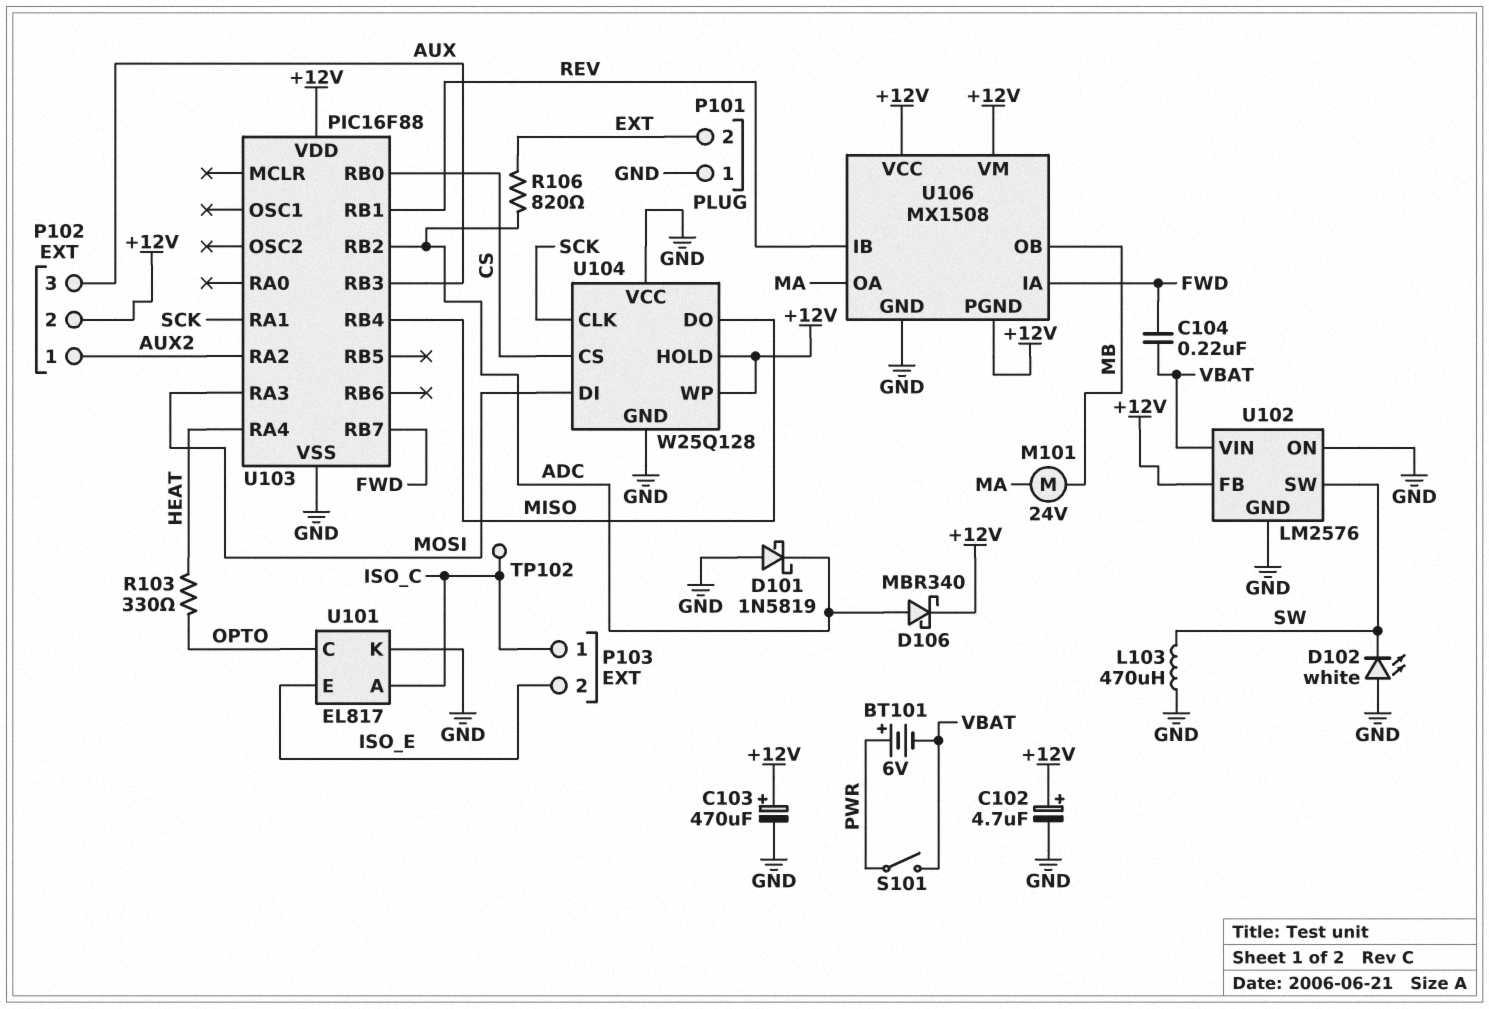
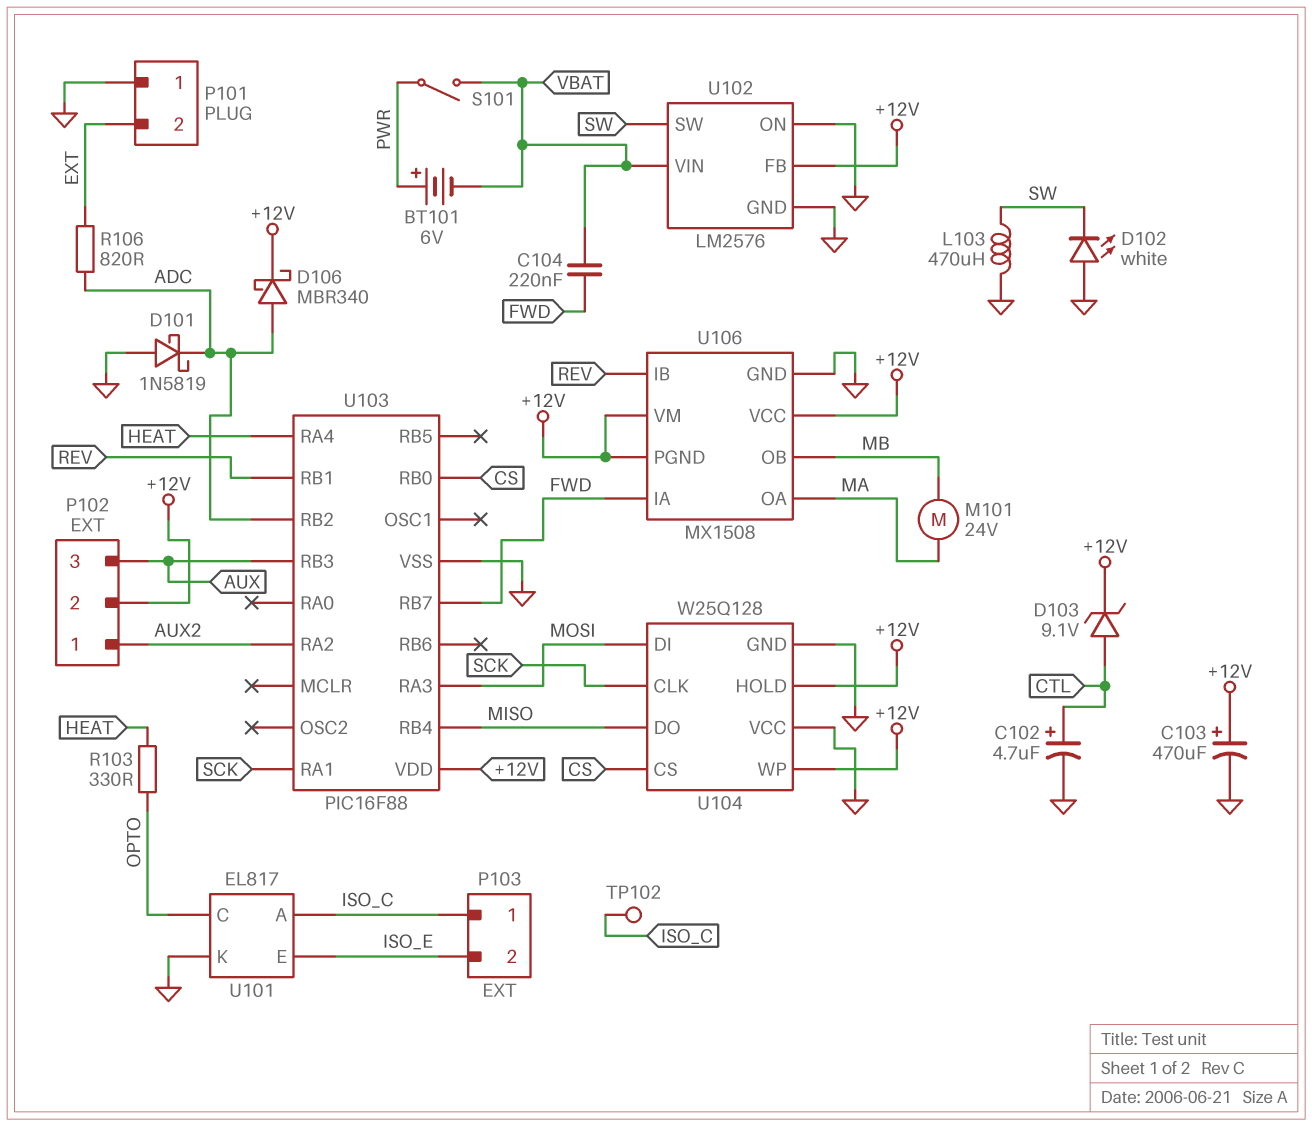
C102: 4.7uF (plus +12V, minus GND) -> 4.7uF (plus CTL, minus GND)
D103: none -> zener 9.1V (A CTL, K +12V)

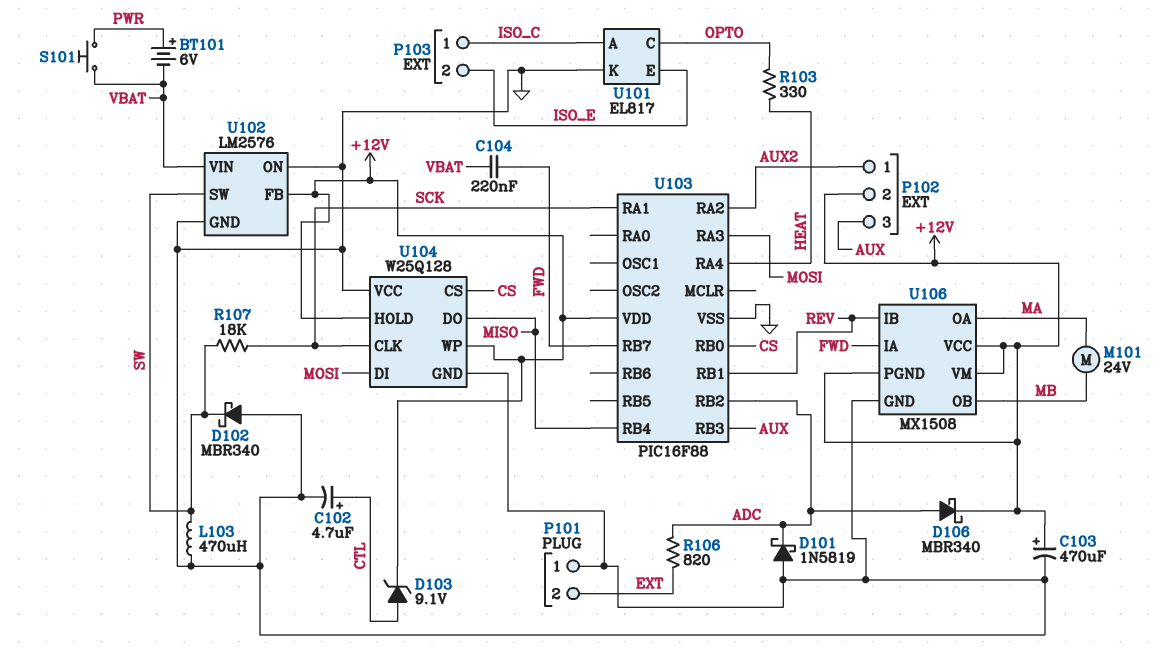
D102: LED white (A GND, K SW) -> schottky MBR340 (A GND, K SW)
R107: none -> 18k (SCK, SW)
S101: switch (PWR, VBAT) -> button (PWR, VBAT)
TP102: test point (ISO_C) -> none

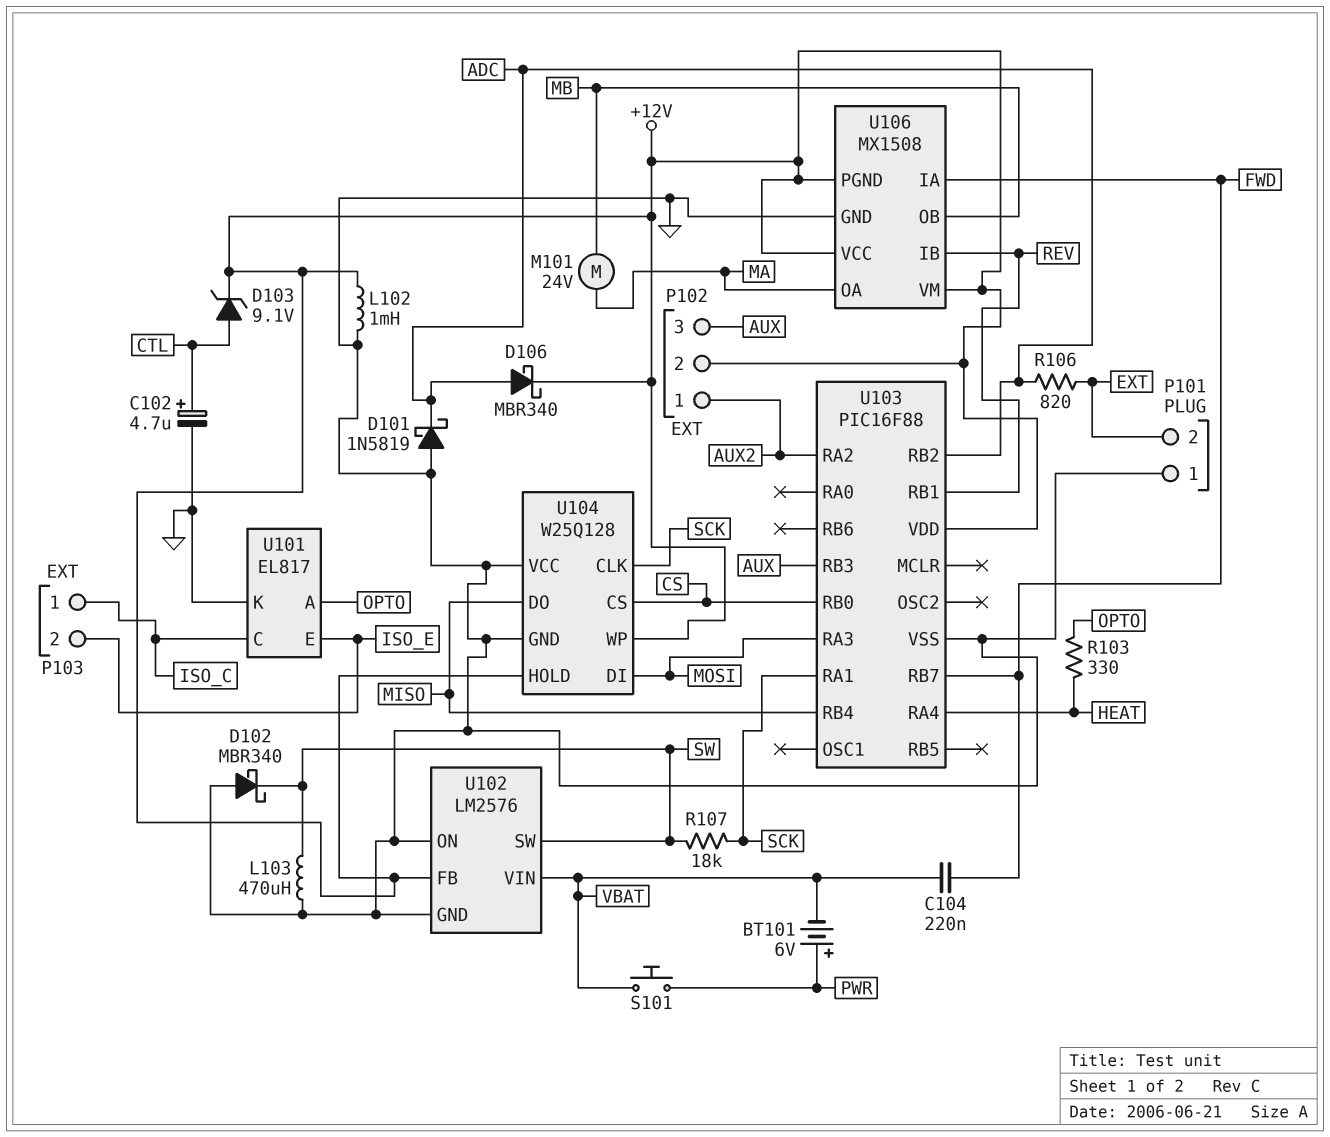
C103: 470uF (plus +12V, minus GND) -> none
L102: none -> 1mH (+12V, GND)
U101 pin A: ISO_C -> OPTO
U101 pin C: OPTO -> ISO_C

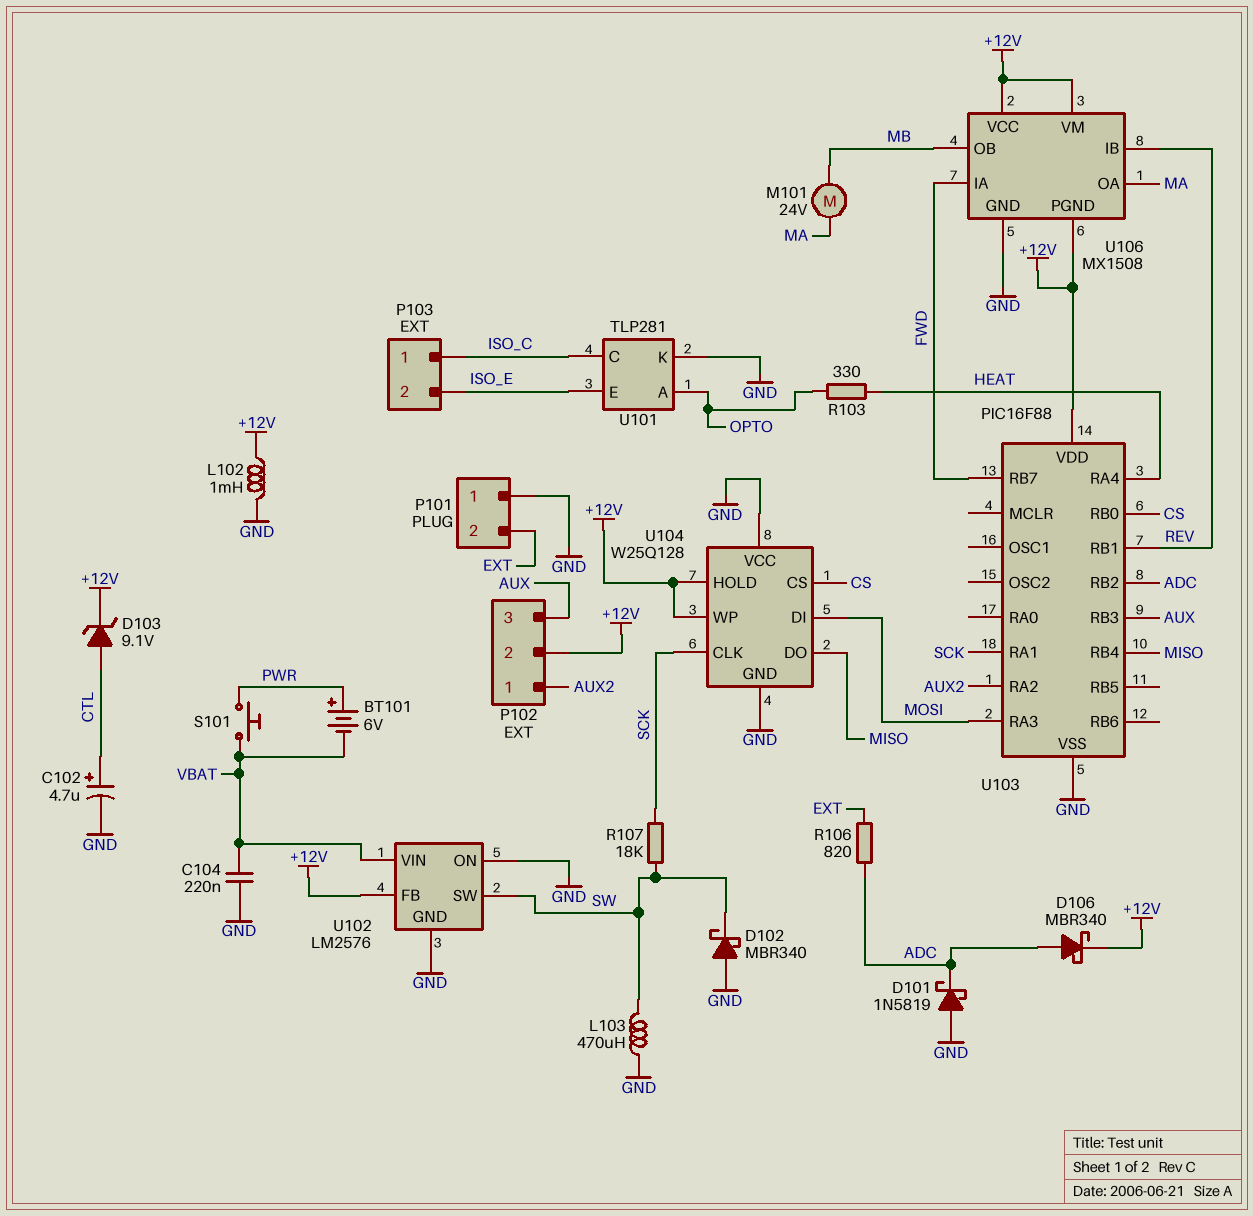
C104: 220nF (FWD, VBAT) -> 220nF (GND, VBAT)
U101: EL817 -> TLP281

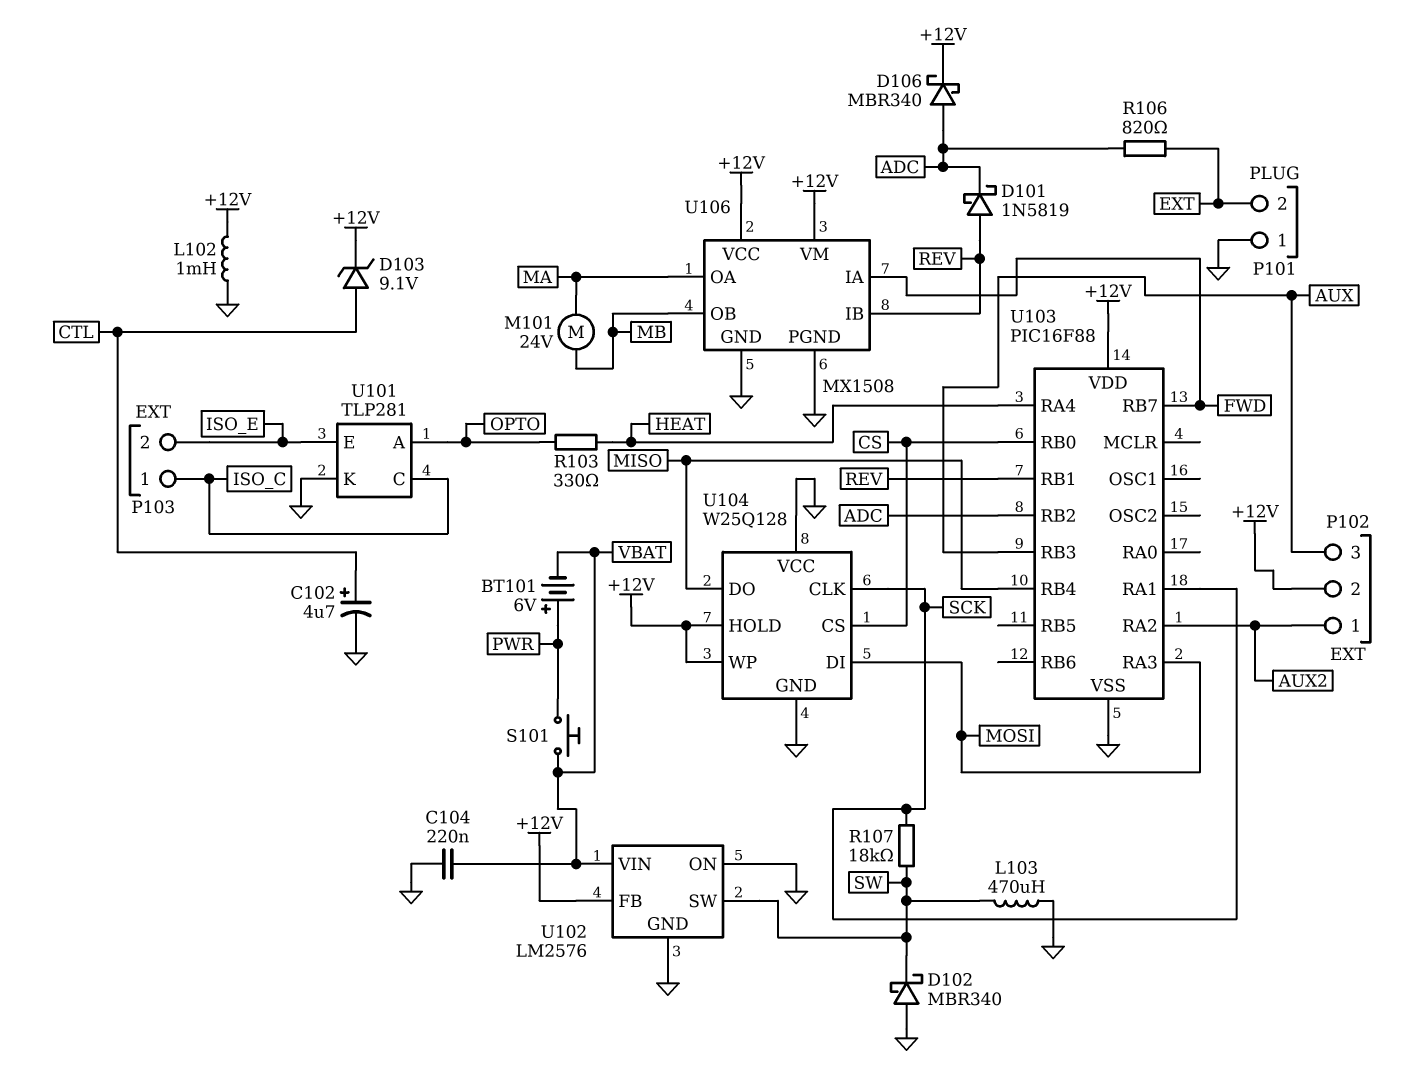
D101: schottky 1N5819 (A GND, K ADC) -> schottky 1N5819 (A REV, K ADC)
U106 pin PGND: +12V -> GND

